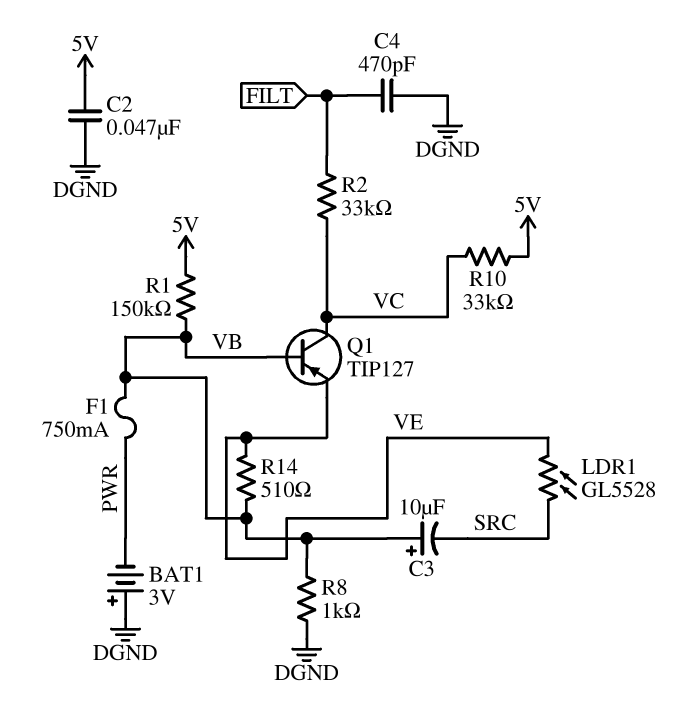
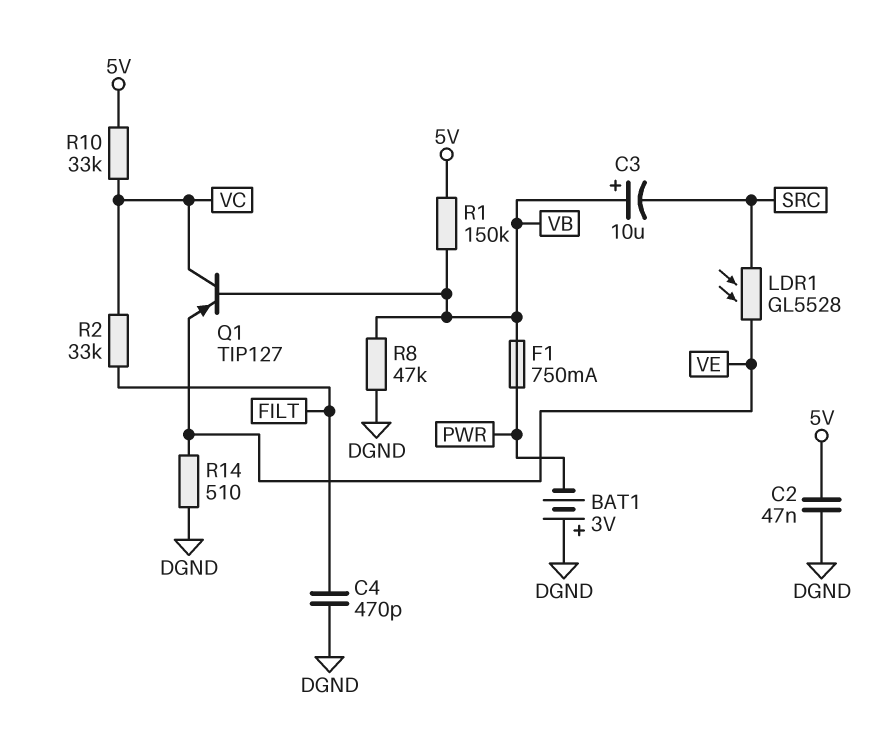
R8: 1k (DGND, VB) -> 47k (DGND, VB)
R14: 510 (VB, VE) -> 510 (DGND, VE)

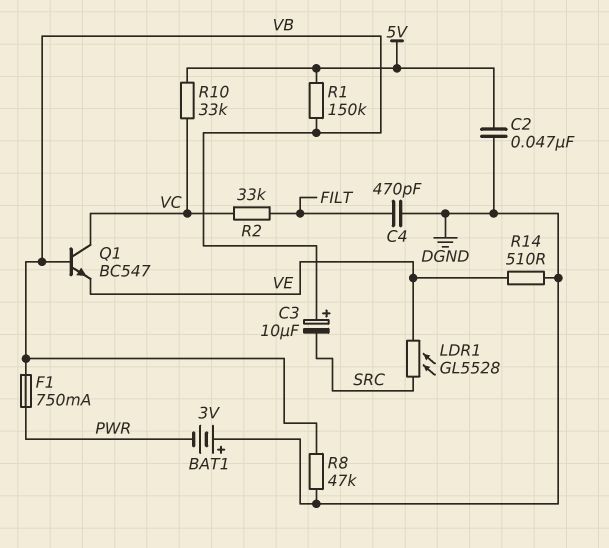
Q1: PNP TIP127 (B VB, C VC, E VE) -> NPN BC547 (B VB, C VC, E VE)

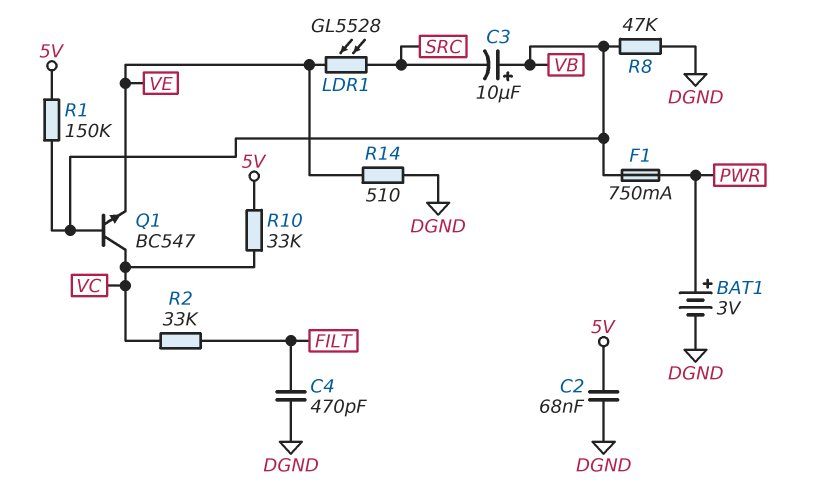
BAT1: 3V (plus DGND, minus PWR) -> 3V (plus PWR, minus DGND)
C2: 47nF (5V, DGND) -> 68nF (5V, DGND)

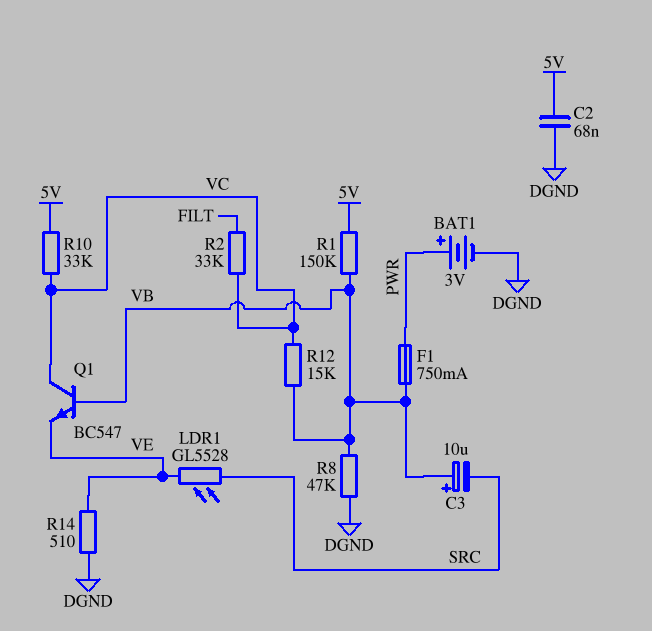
C4: 470pF (DGND, FILT) -> none
R12: none -> 15k (VB, VC)

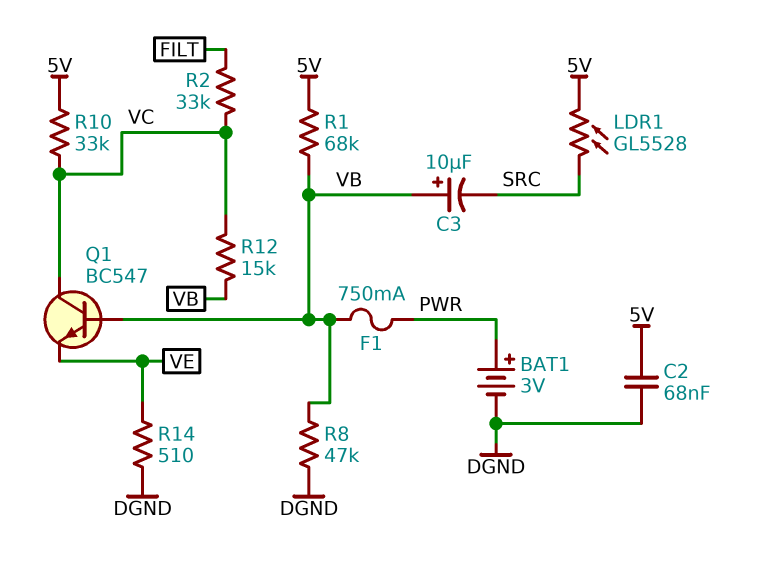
LDR1: GL5528 (SRC, VE) -> GL5528 (5V, SRC)
R1: 150k (5V, VB) -> 68k (5V, VB)

